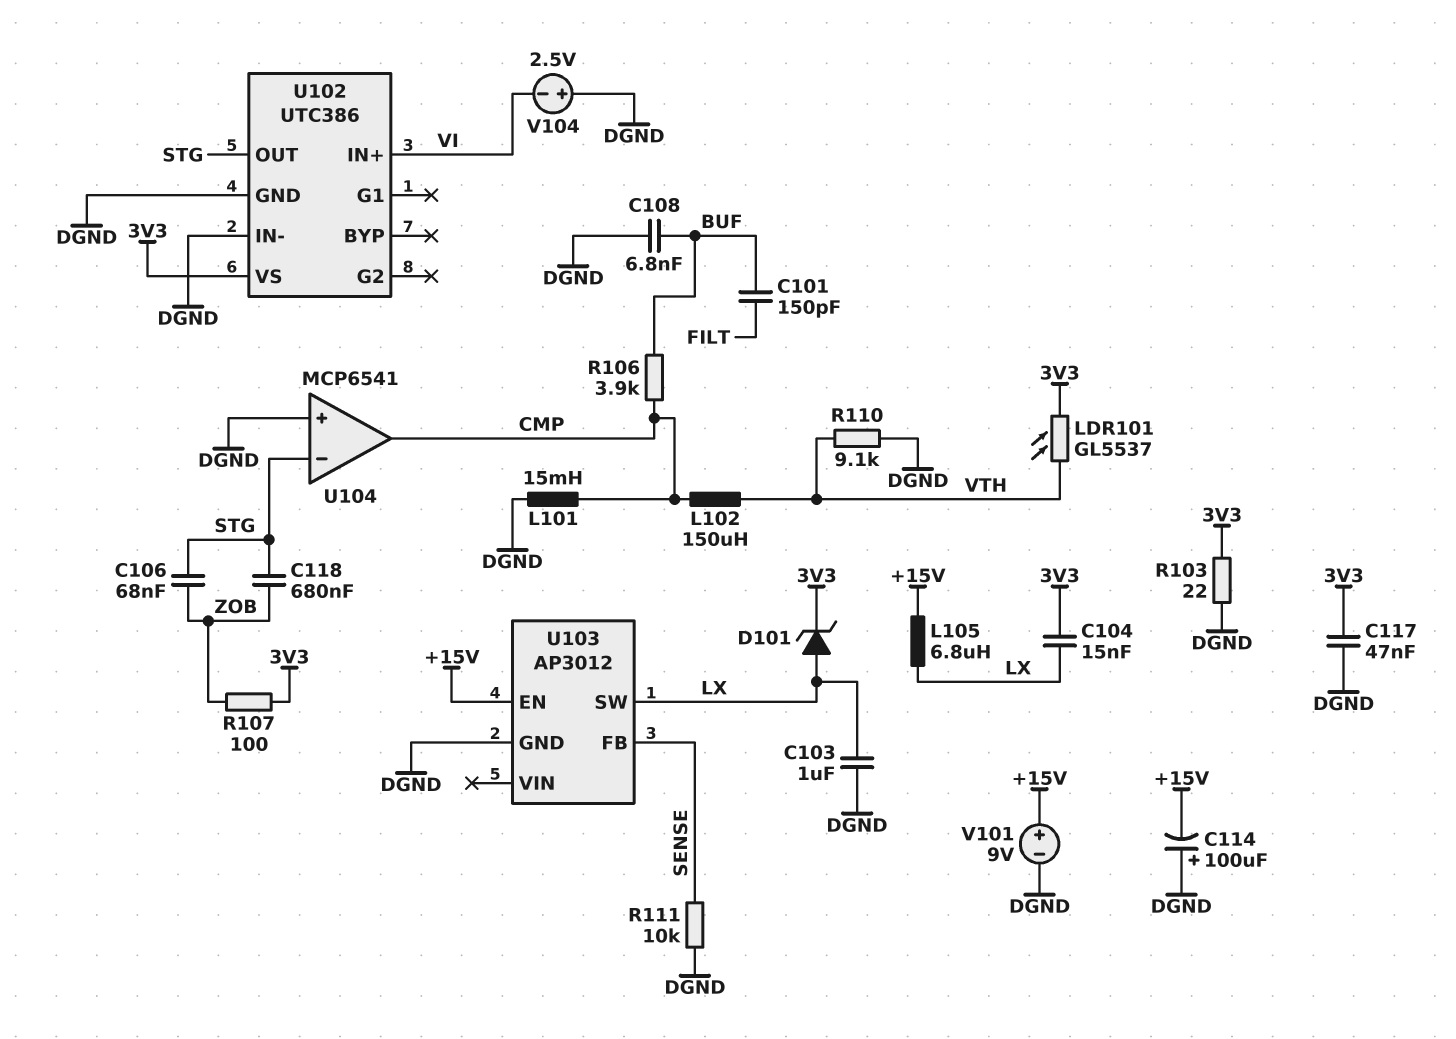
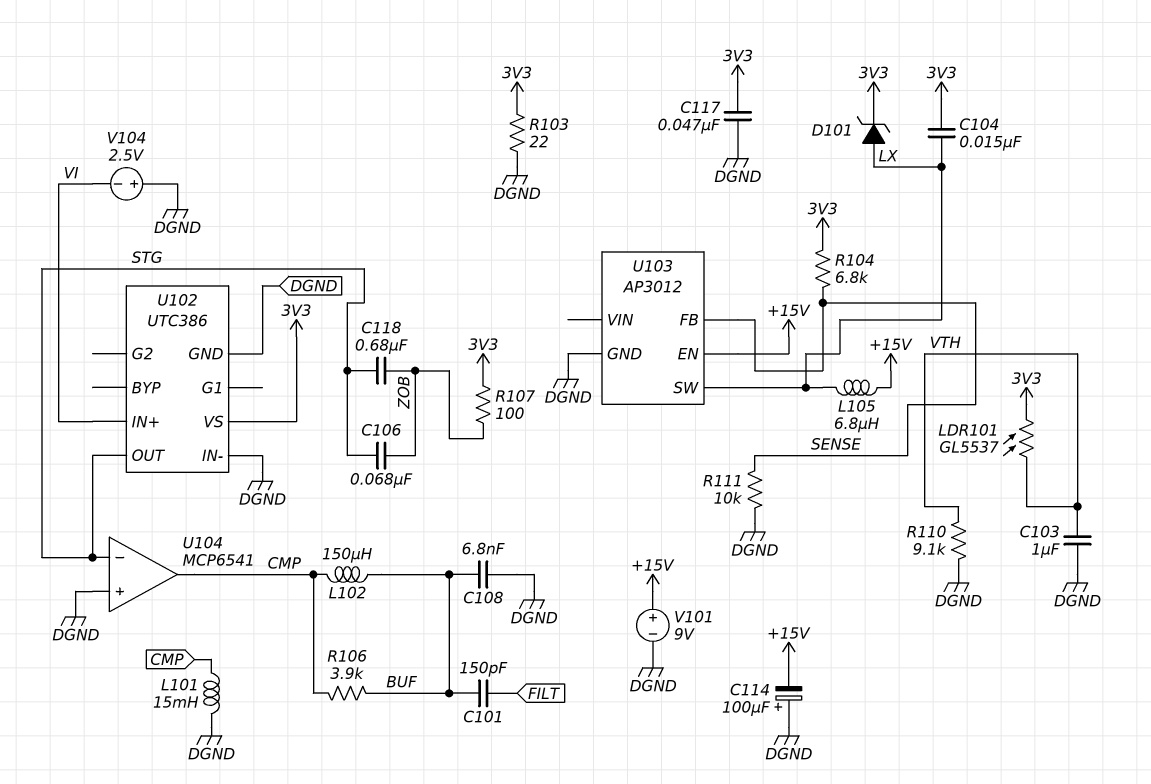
C103: 1uF (DGND, LX) -> 1uF (DGND, VTH)
L102: 150uH (CMP, VTH) -> 150uH (BUF, CMP)
R104: none -> 6.8k (3V3, SENSE)

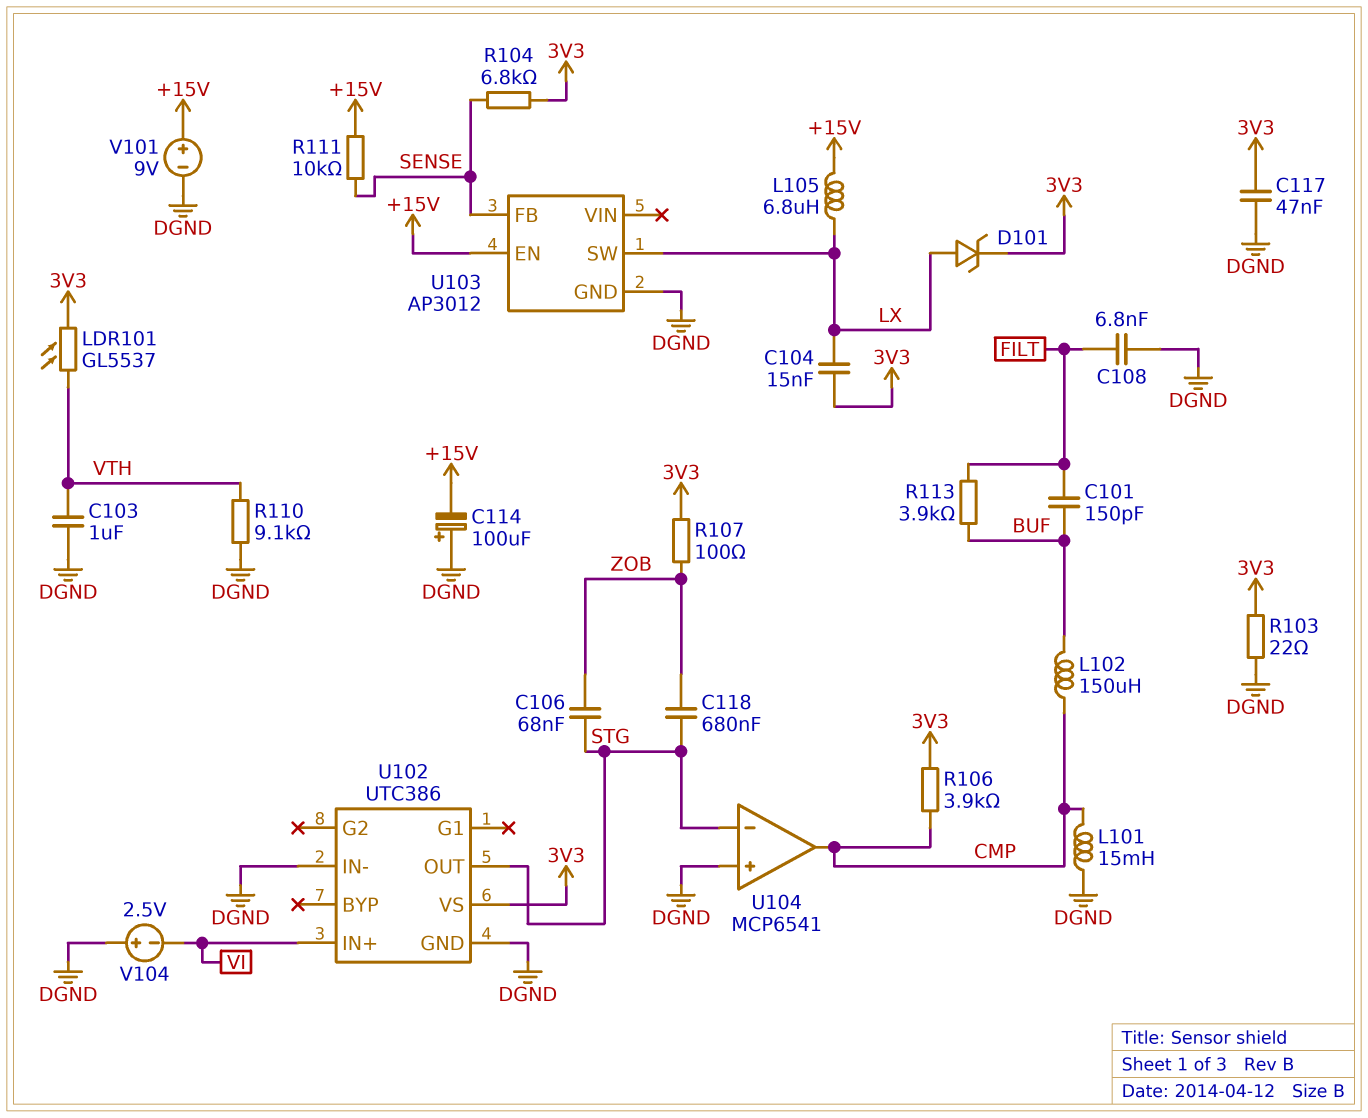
C108: 6.8nF (BUF, DGND) -> 6.8nF (DGND, FILT)
R106: 3.9k (BUF, CMP) -> 3.9k (3V3, CMP)
R111: 10k (DGND, SENSE) -> 10k (+15V, SENSE)
R113: none -> 3.9k (BUF, FILT)

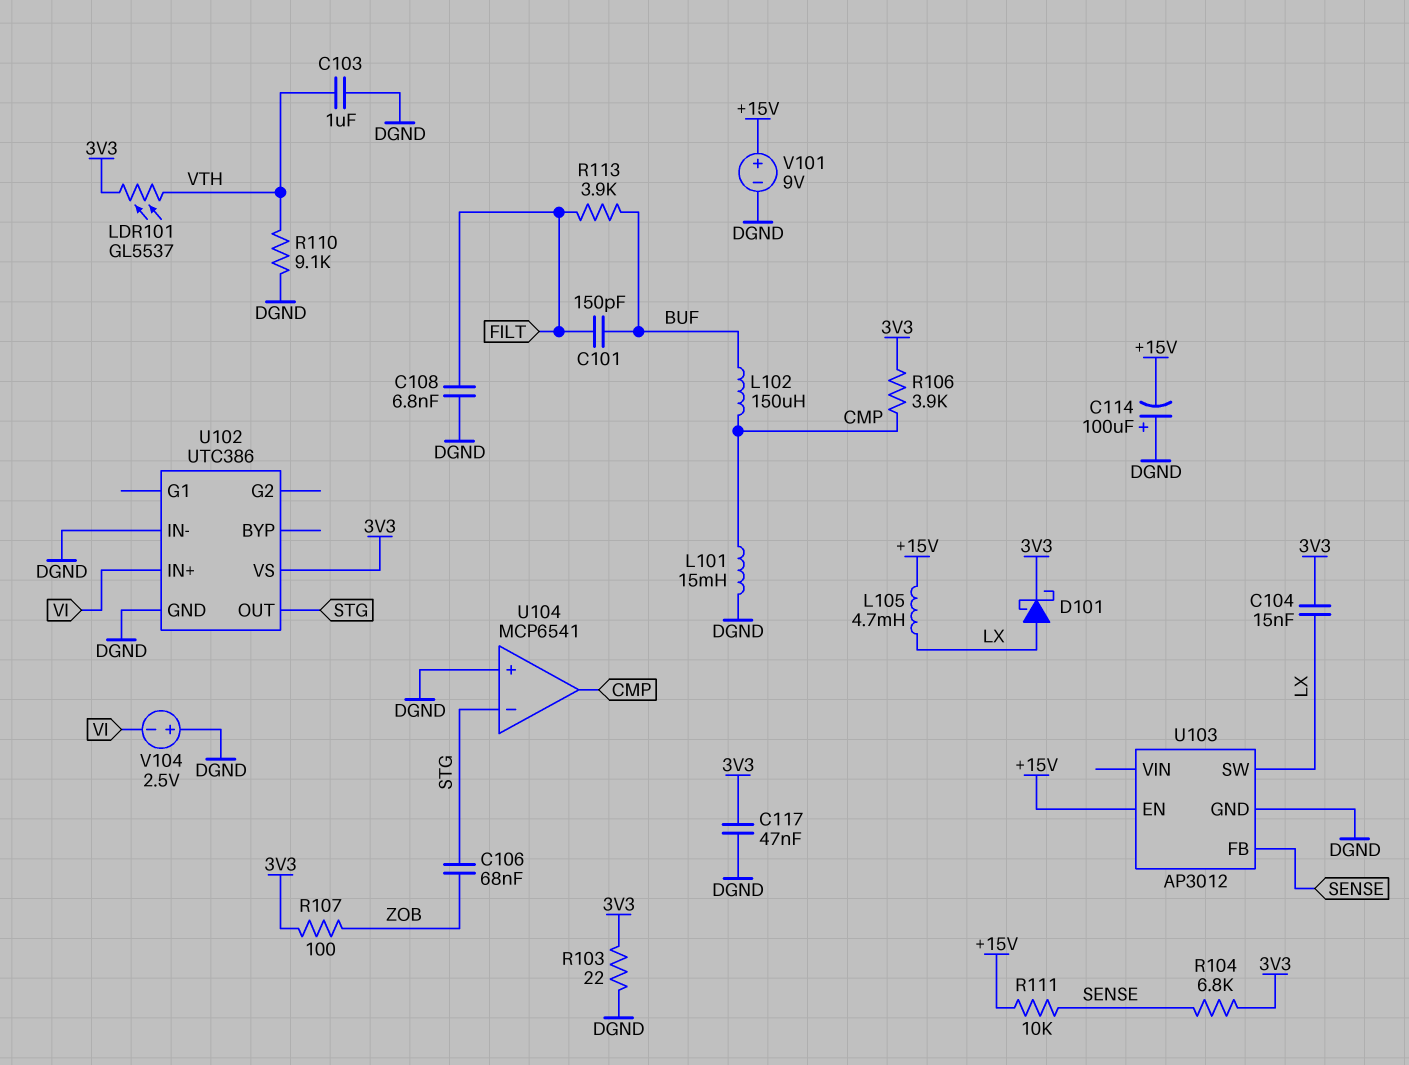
C118: 680nF (STG, ZOB) -> none
D101: zener (A LX, K 3V3) -> schottky (A LX, K 3V3)
L105: 6.8uH (+15V, LX) -> 4.7mH (+15V, LX)

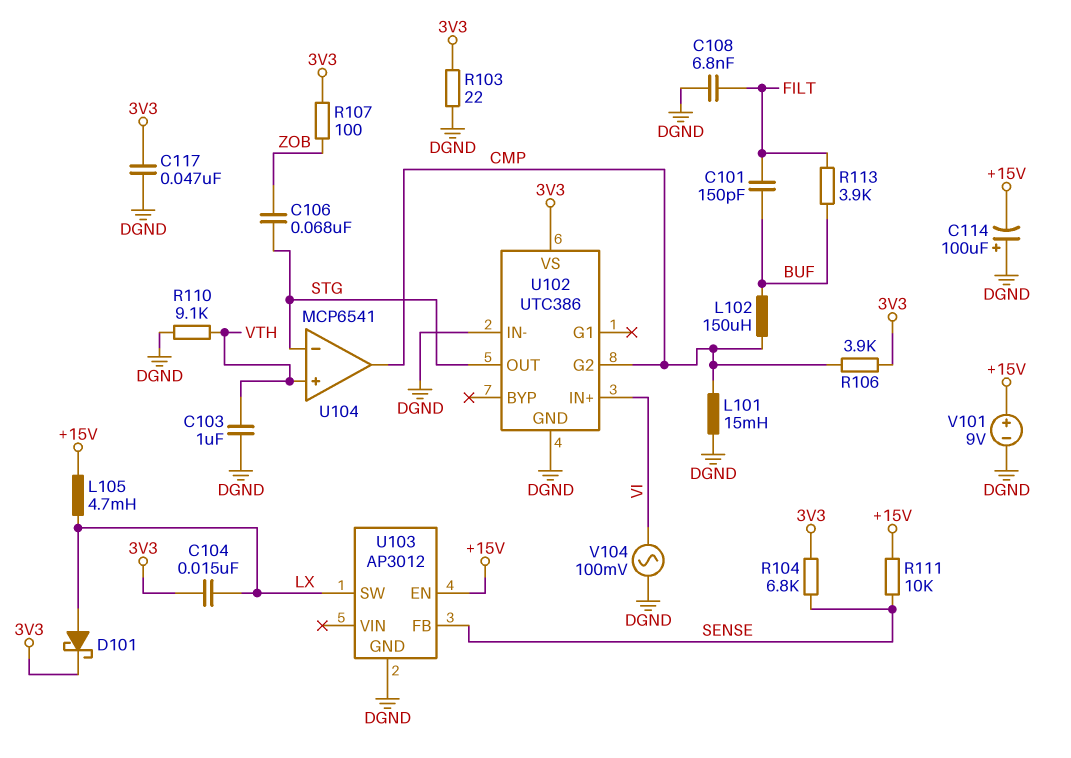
LDR101: GL5537 (3V3, VTH) -> none
U102 pin G2: none -> CMP
U104 pin in+: DGND -> VTH
V104: 2.5V (plus DGND, minus VI) -> AC 100mV (DGND, VI)

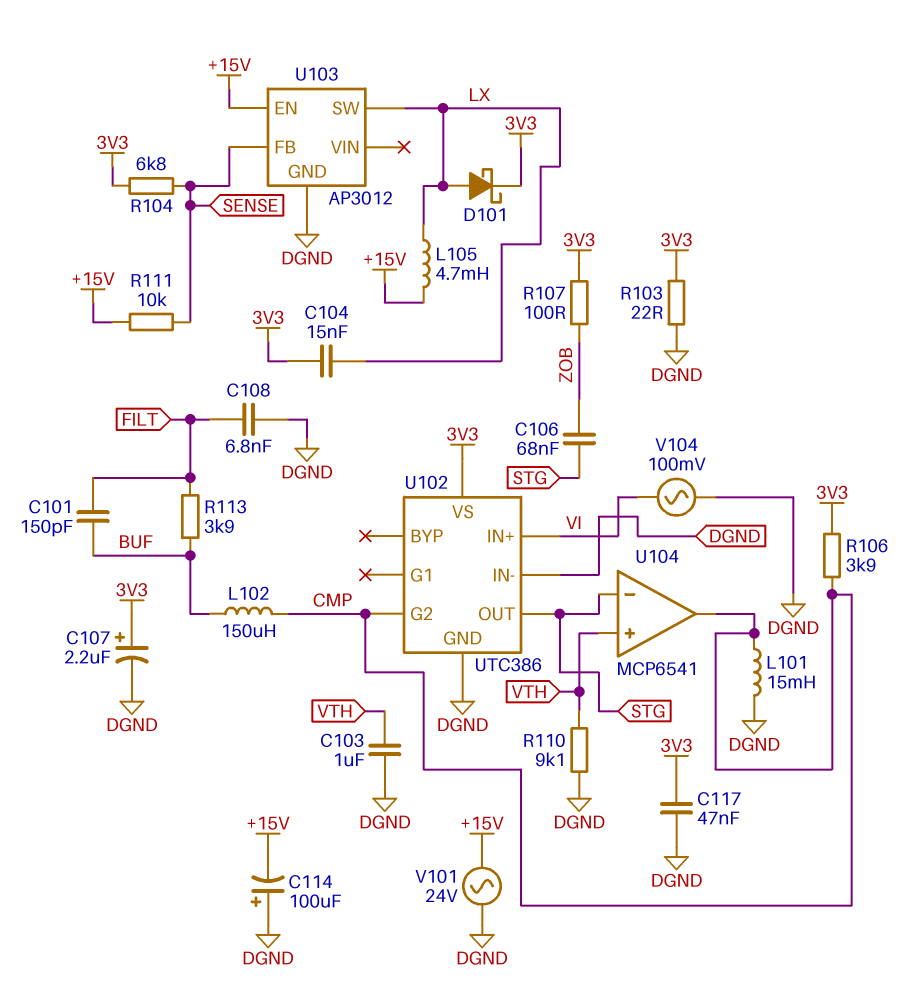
C107: none -> 2.2uF (plus 3V3, minus DGND)
V101: 9V (plus +15V, minus DGND) -> AC 24V (+15V, DGND)

